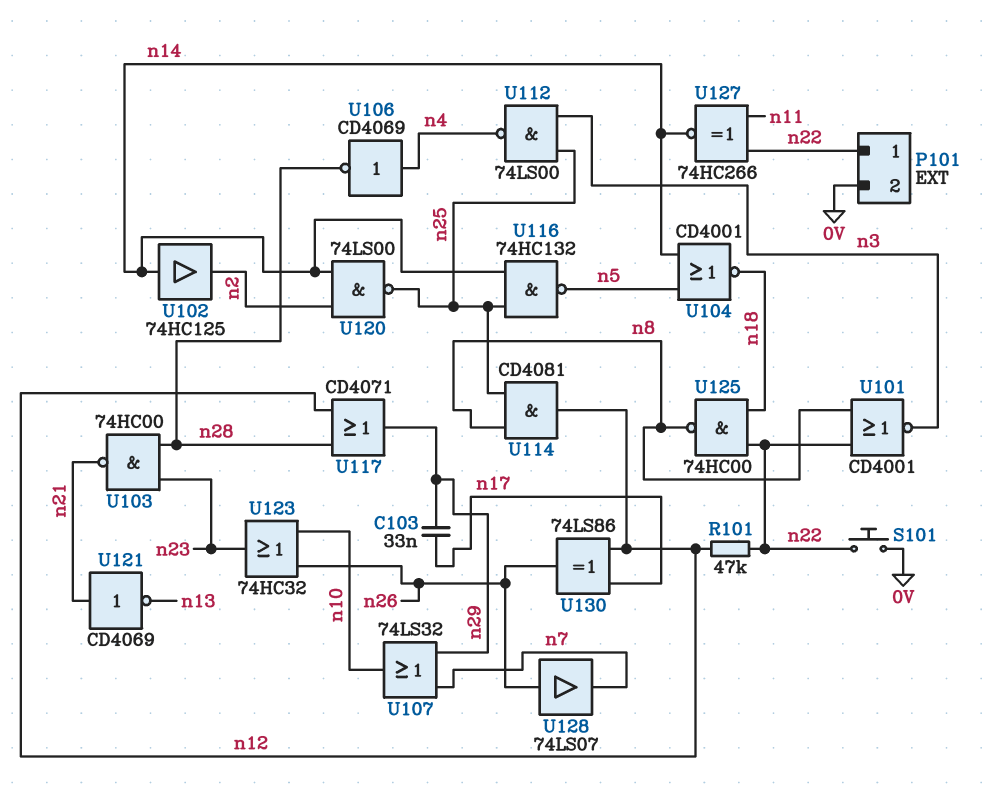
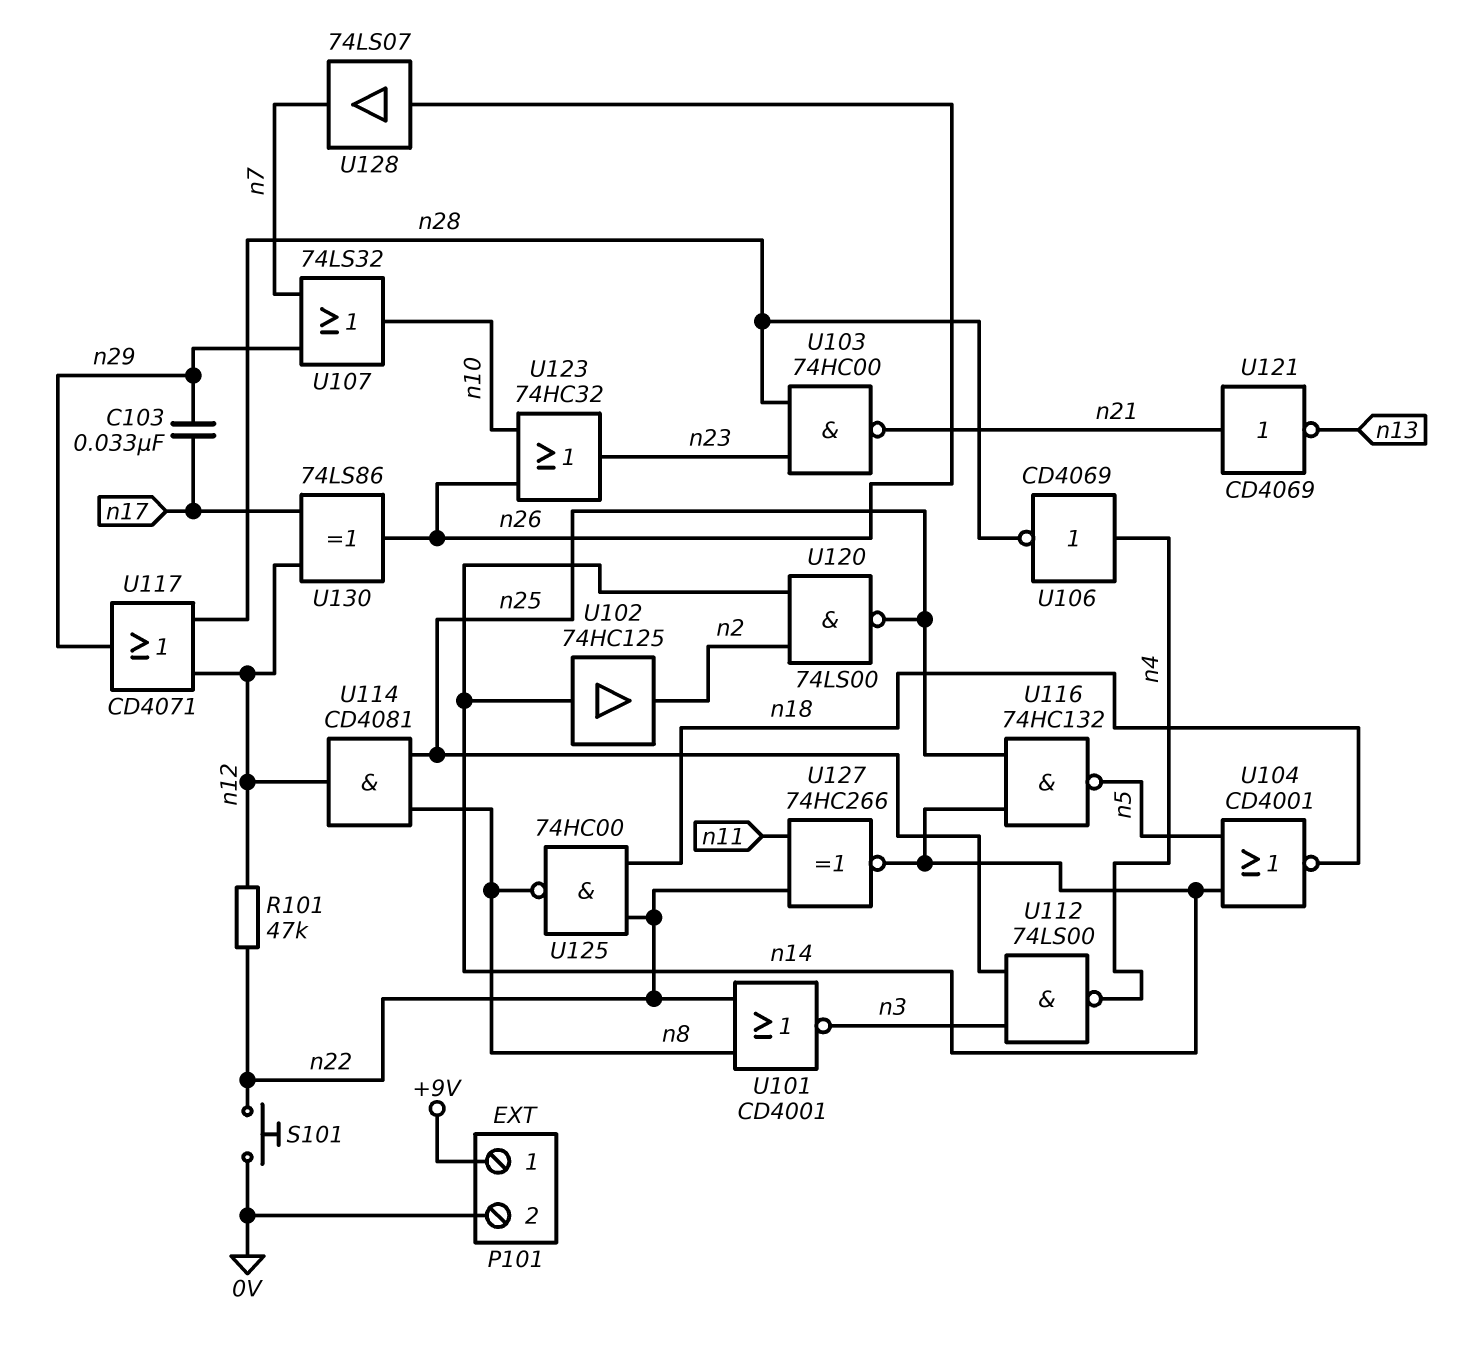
P101 pin 1: n22 -> +9V

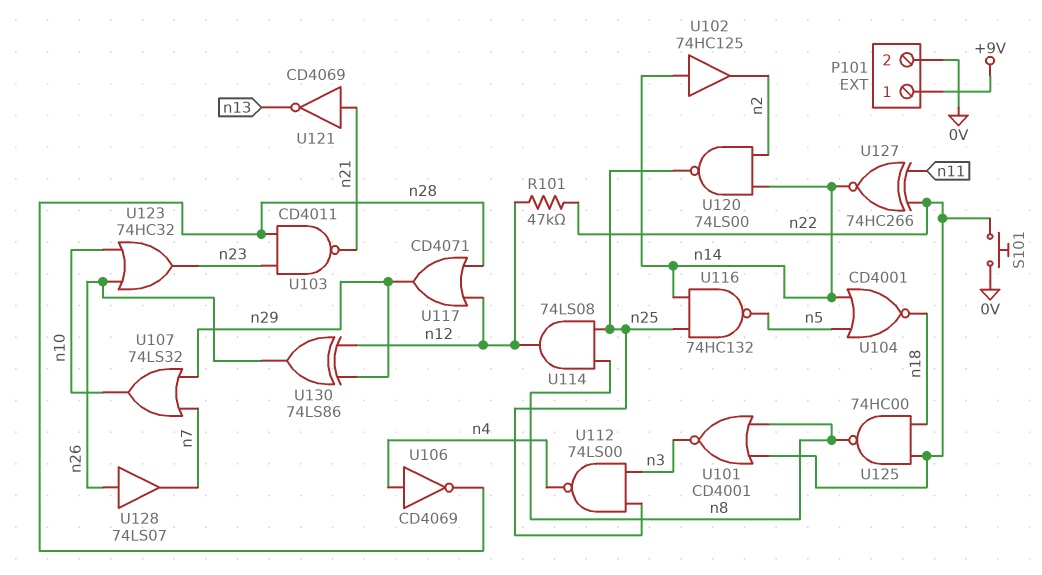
C103: 33nF (n17, n29) -> none
U103: NAND 74HC00 (in n23, in n28, out n21) -> NAND CD4011 (in n23, in n28, out n21)
U114: AND CD4081 (in n8, in n25, out n12) -> AND 74LS08 (in n8, in n25, out n12)
U130: XOR 74LS86 (in n12, in n17, out n26) -> XOR 74LS86 (in n12, in n29, out n26)

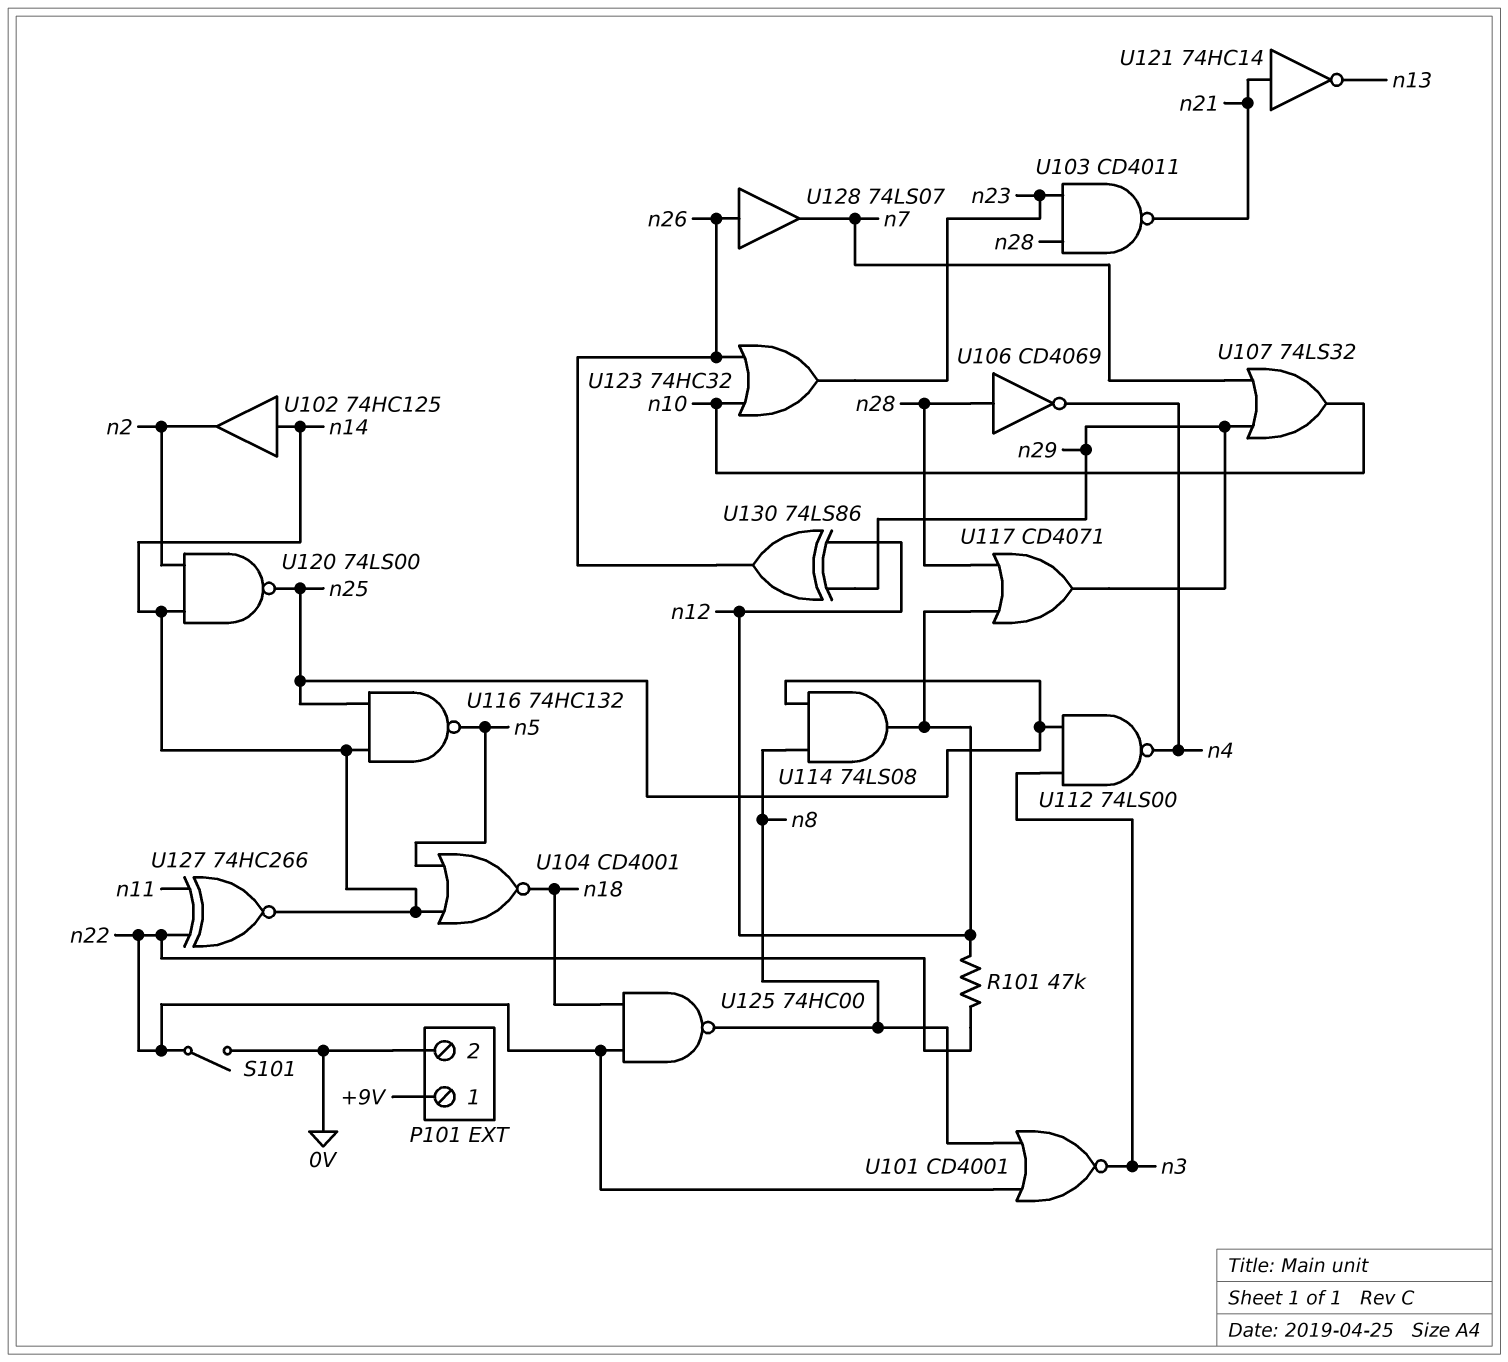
S101: button (0V, n22) -> switch (0V, n22)
U106: NOT CD4069 (in n4, out n28) -> NOT CD4069 (in n28, out n4)
U121: NOT CD4069 (in n21, out n13) -> NOT 74HC14 (in n21, out n13)

